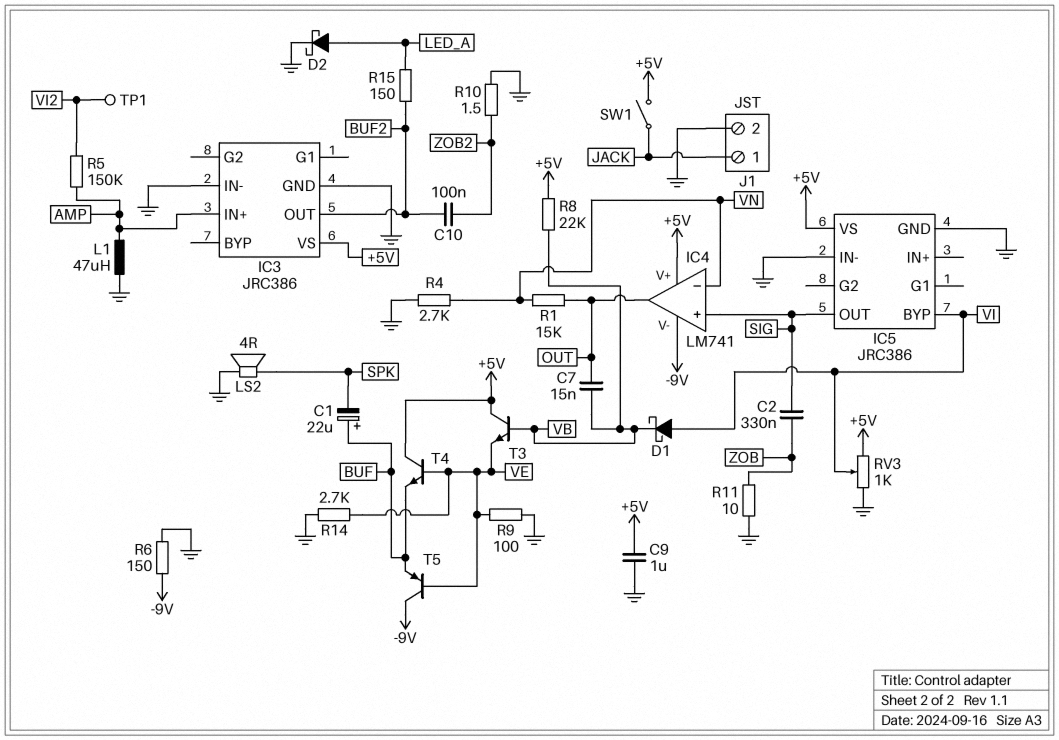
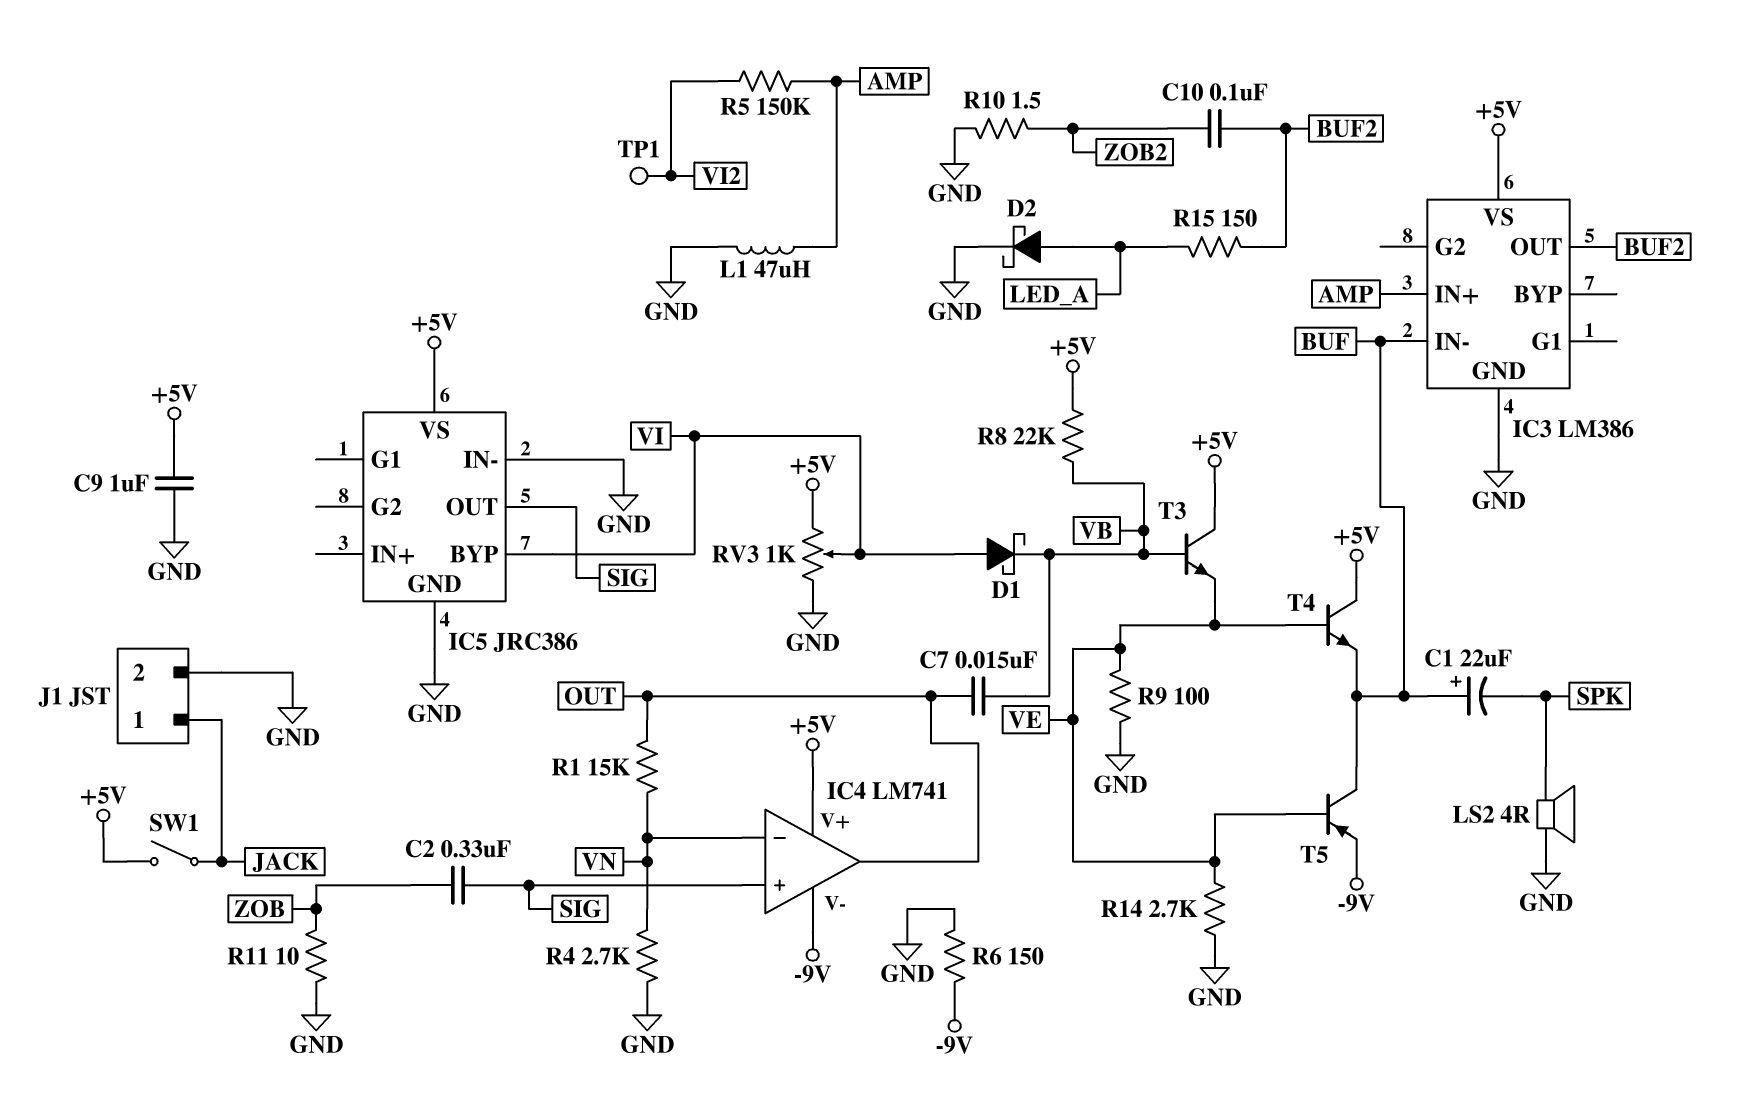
IC3: JRC386 -> LM386
IC3 pin IN-: GND -> BUF
T5: PNP (B VE, C -9V, E BUF) -> PNP (B VE, C BUF, E -9V)

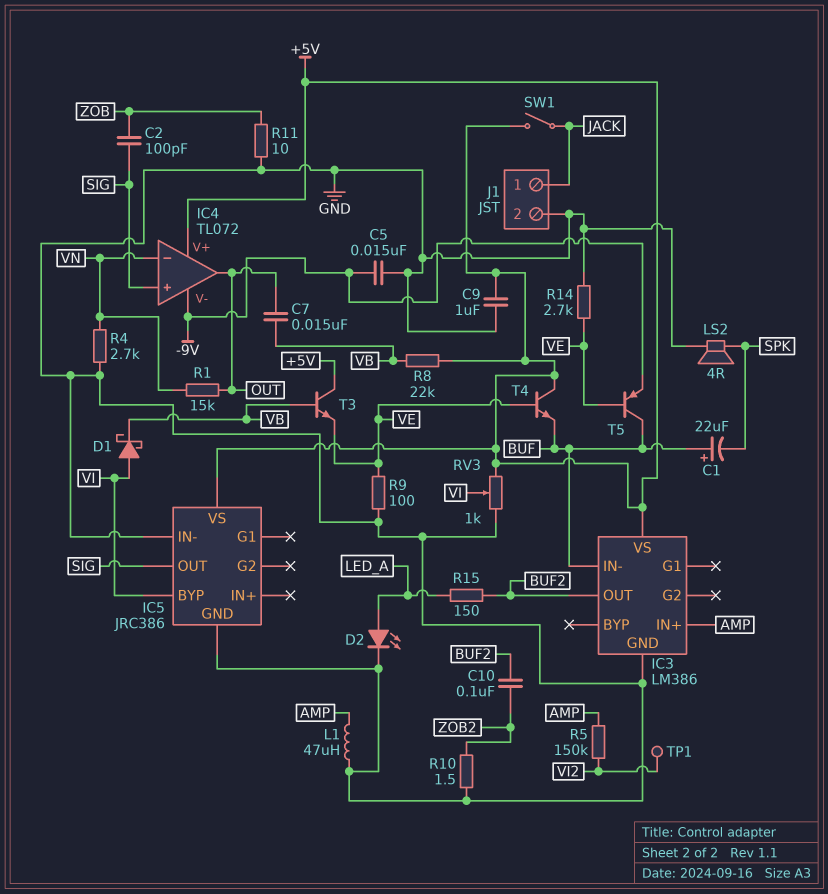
C2: 330nF (SIG, ZOB) -> 100pF (SIG, ZOB)
C5: none -> 15nF (-9V, GND)
D2: schottky (A LED_A, K GND) -> LED (A LED_A, K GND)
IC4: LM741 -> TL072
R6: 150 (-9V, GND) -> none

